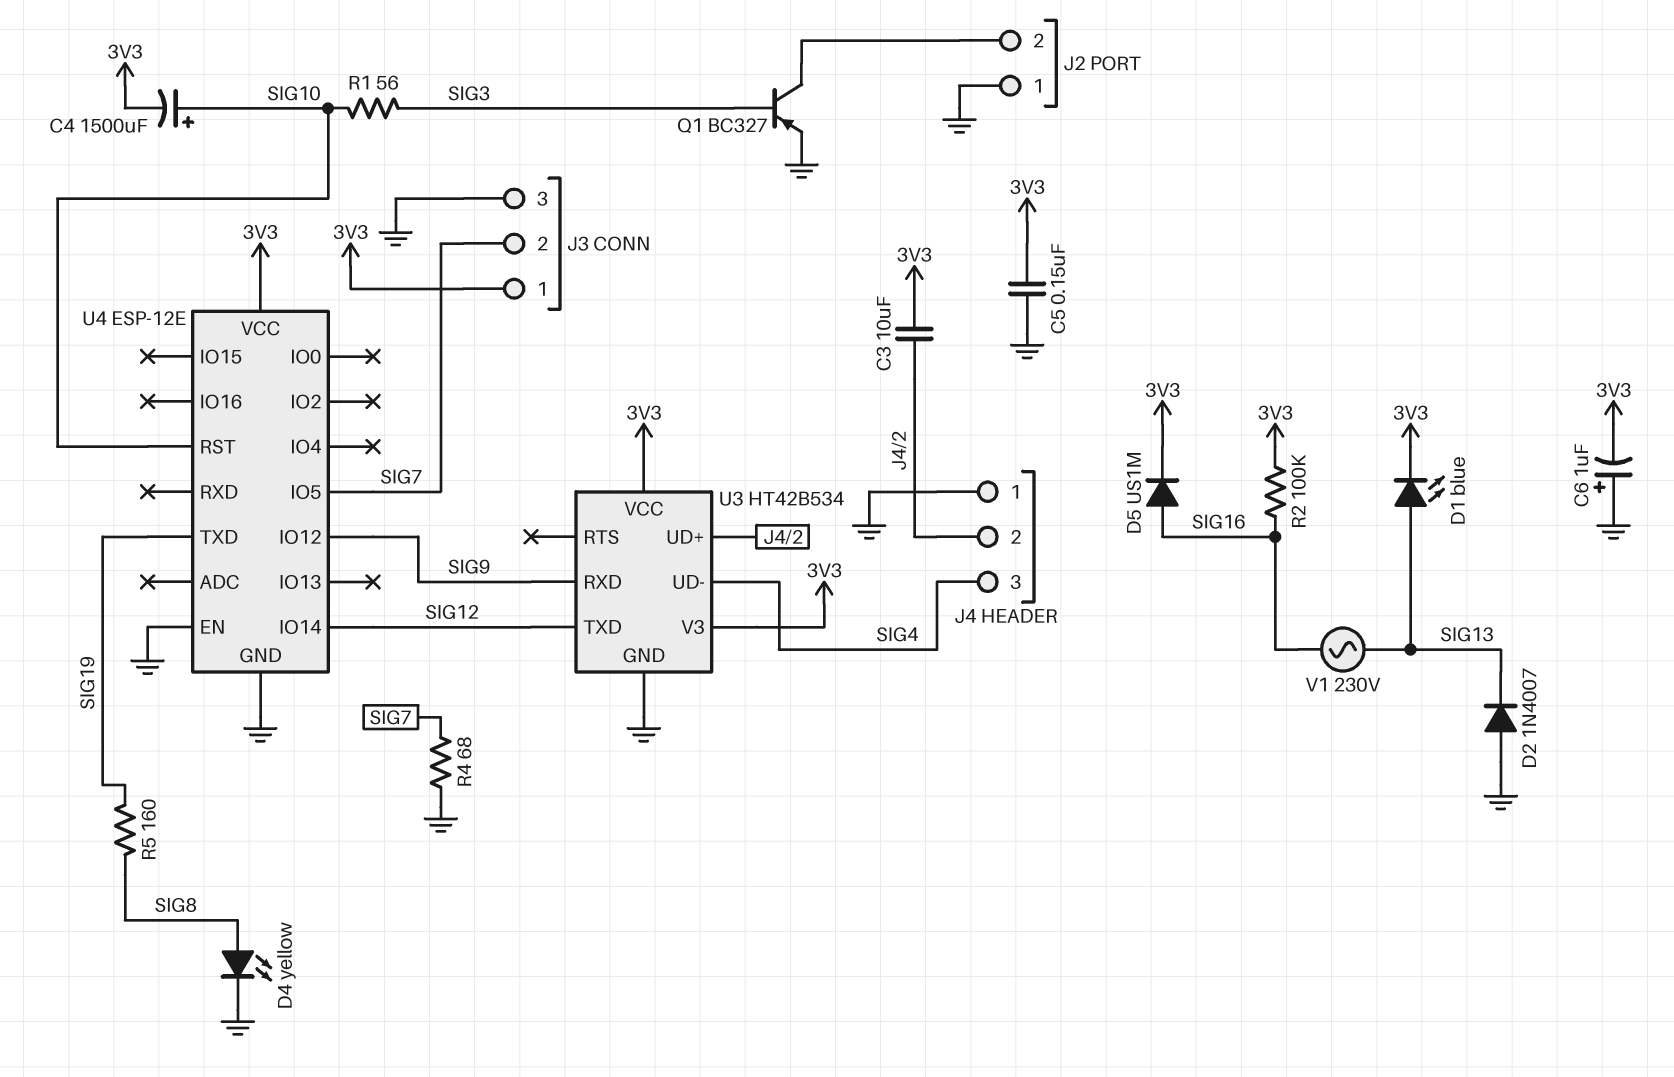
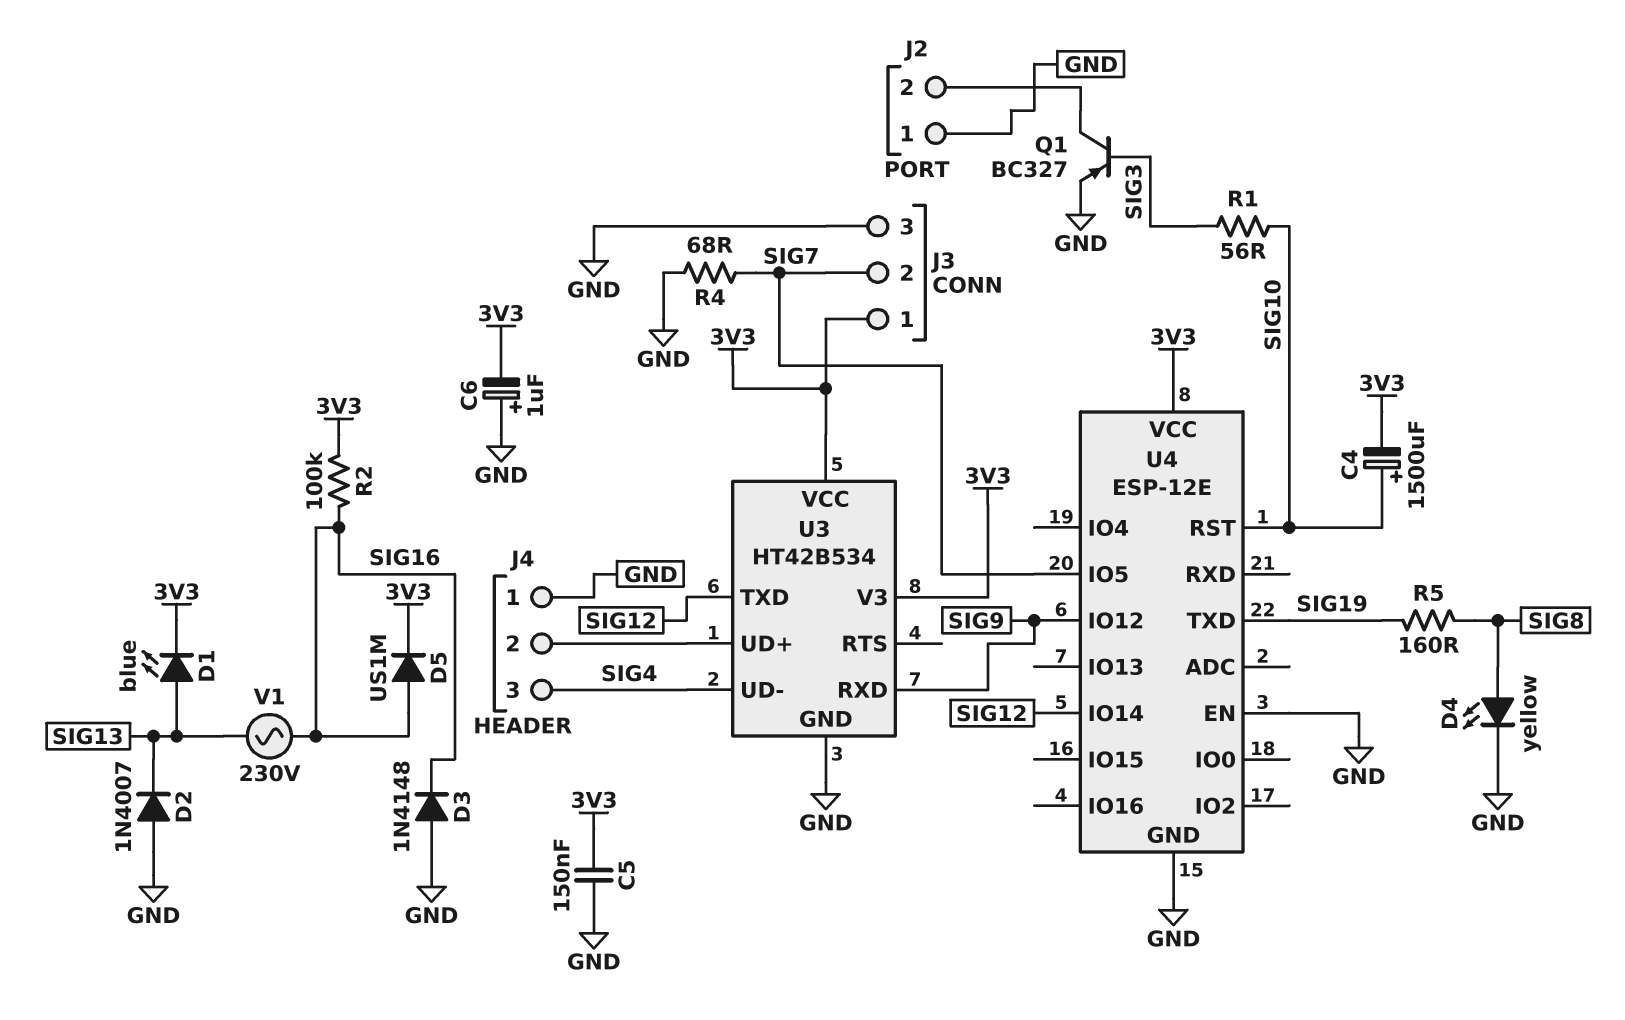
C3: 10uF (3V3, J4/2) -> none
D3: none -> diode 1N4148 (A GND, K SIG16)

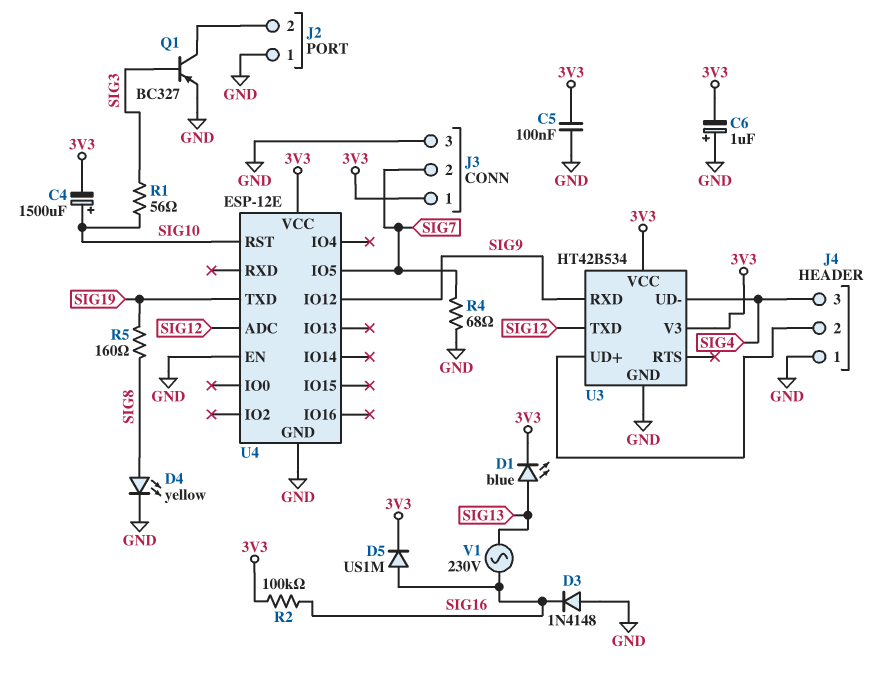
C5: 150nF (3V3, GND) -> 100nF (3V3, GND)
D2: diode 1N4007 (A GND, K SIG13) -> none
U4 pin ADC: none -> SIG12
U4 pin IO14: SIG12 -> none

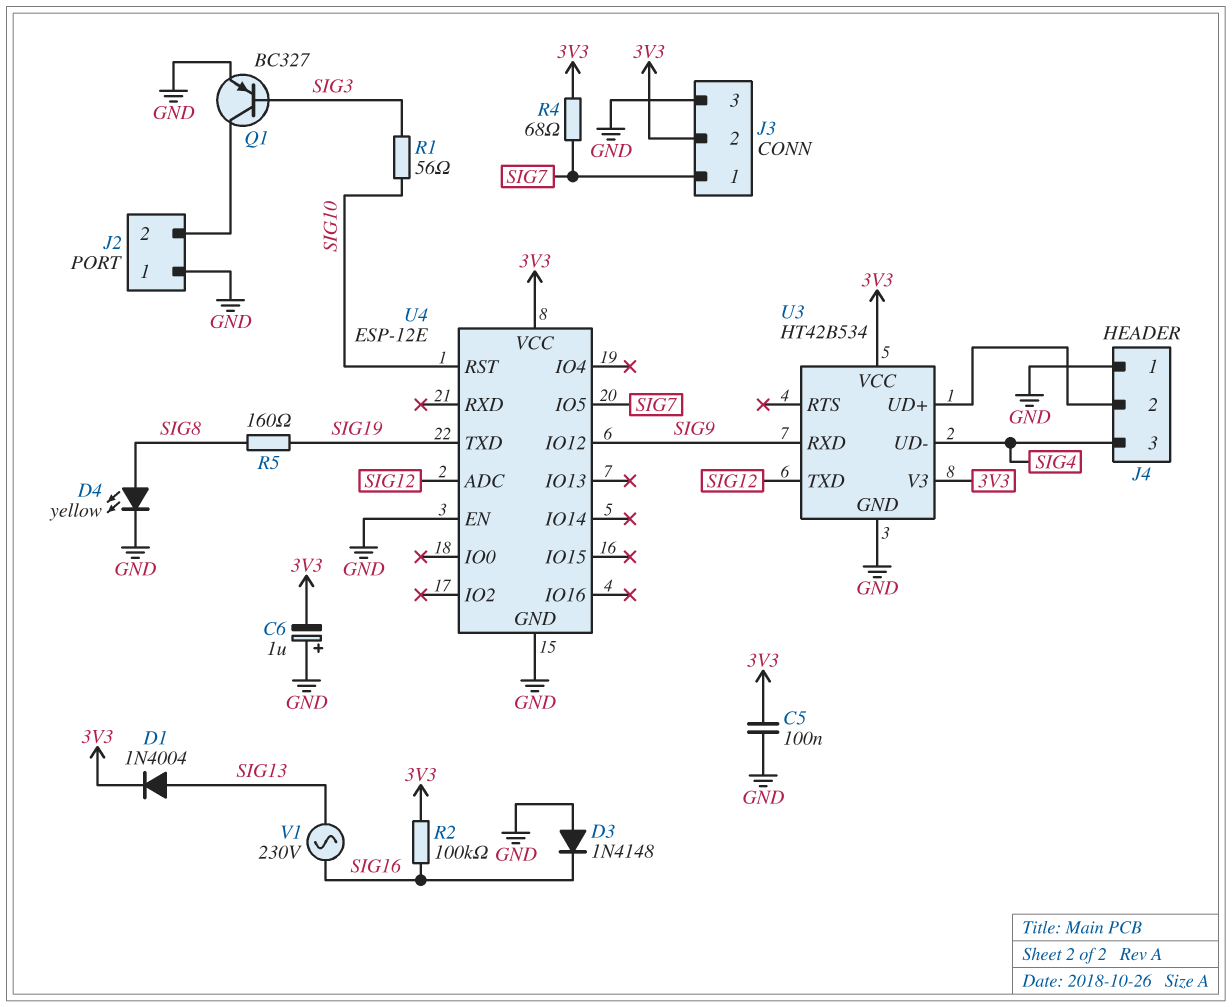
C4: 1500uF (plus SIG10, minus 3V3) -> none
D1: LED blue (A SIG13, K 3V3) -> diode 1N4004 (A SIG13, K 3V3)
D5: diode US1M (A SIG16, K 3V3) -> none
J3 pin 1: 3V3 -> SIG7
J3 pin 2: SIG7 -> 3V3
R4: 68 (GND, SIG7) -> 68 (3V3, SIG7)

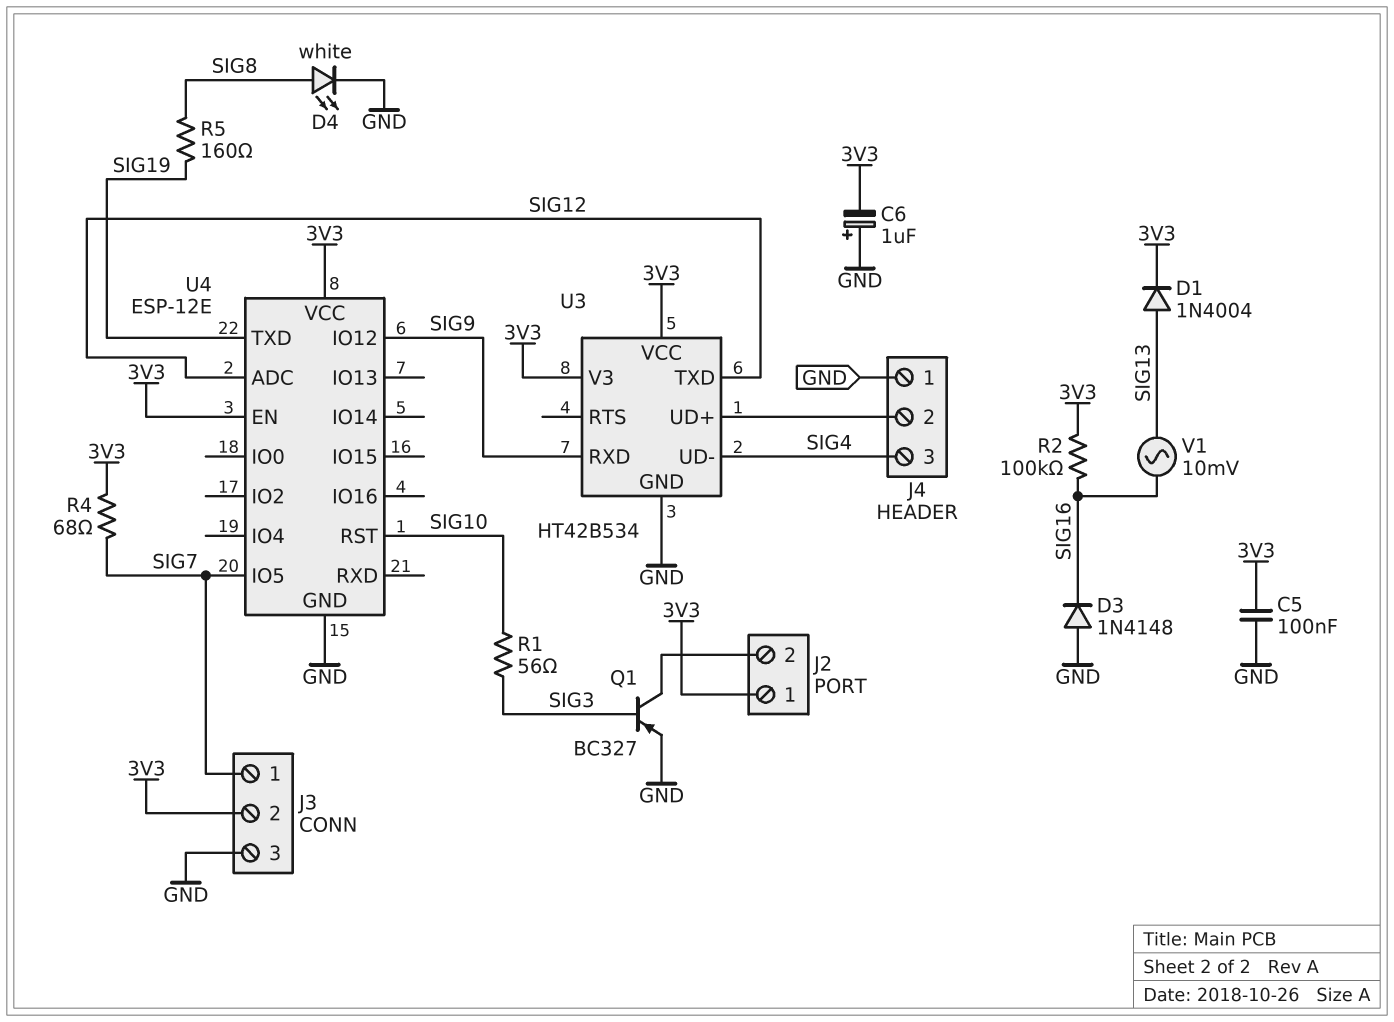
D4: LED yellow (A SIG8, K GND) -> LED white (A SIG8, K GND)
J2 pin 1: GND -> 3V3
U4 pin EN: GND -> 3V3
V1: AC 230V (SIG13, SIG16) -> AC 10mV (SIG13, SIG16)

